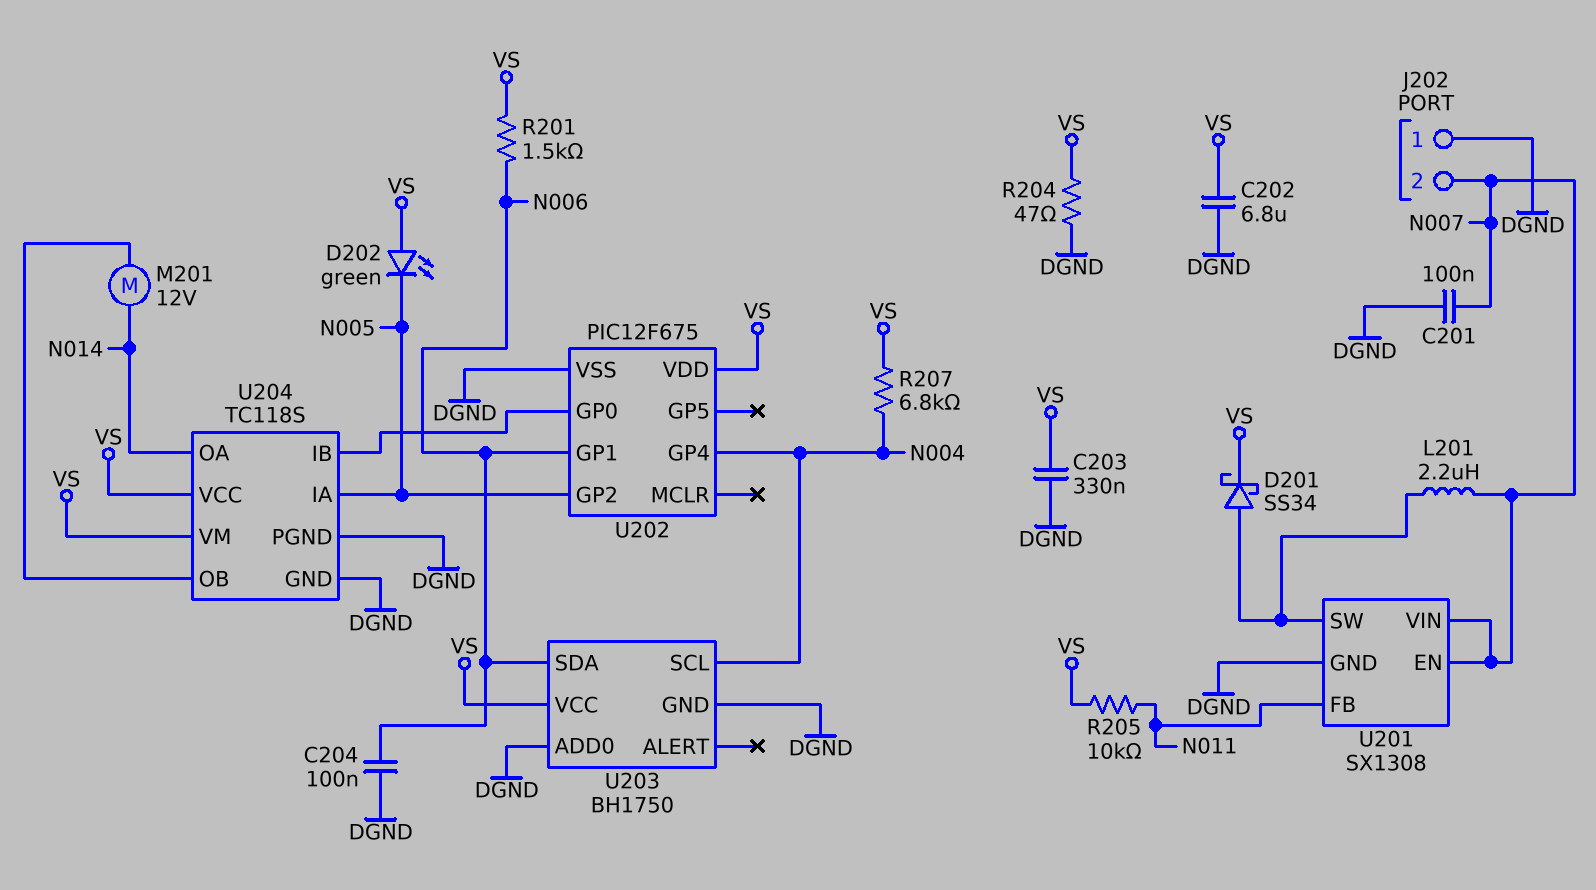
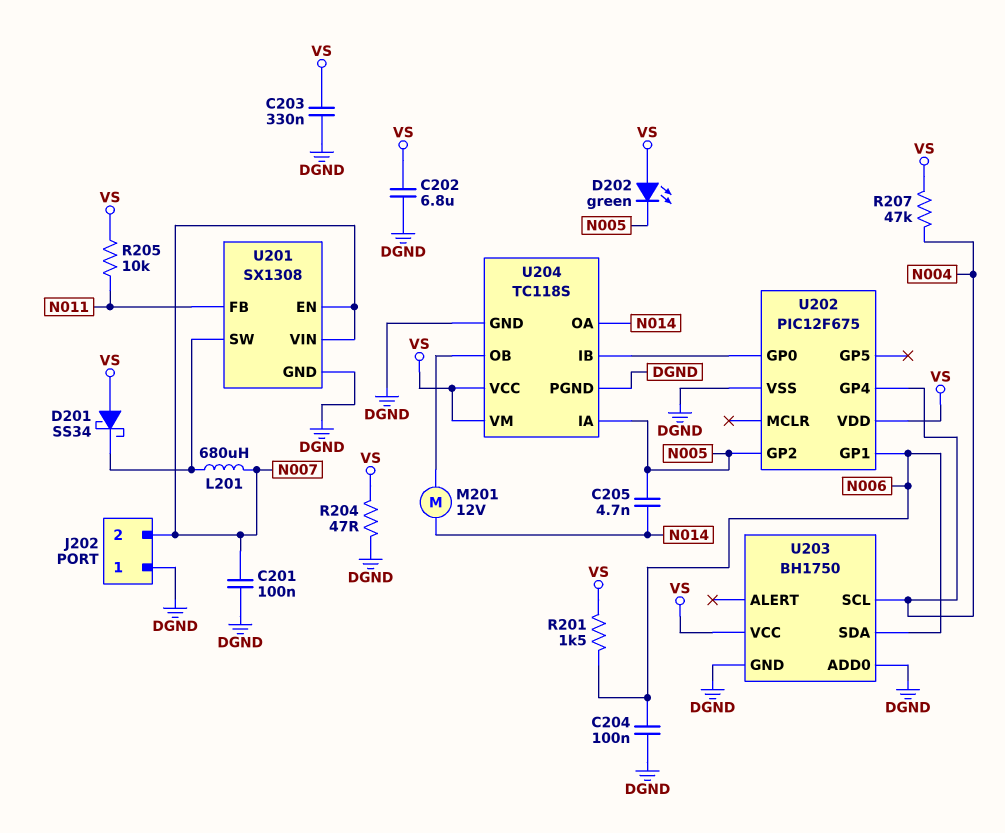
C205: none -> 4.7nF (N005, N014)
D201: schottky SS34 (A U201/SW, K VS) -> schottky SS34 (A VS, K U201/SW)
L201: 2.2uH (N007, U201/SW) -> 680uH (N007, U201/SW)
R207: 6.8k (N004, VS) -> 47k (N004, VS)

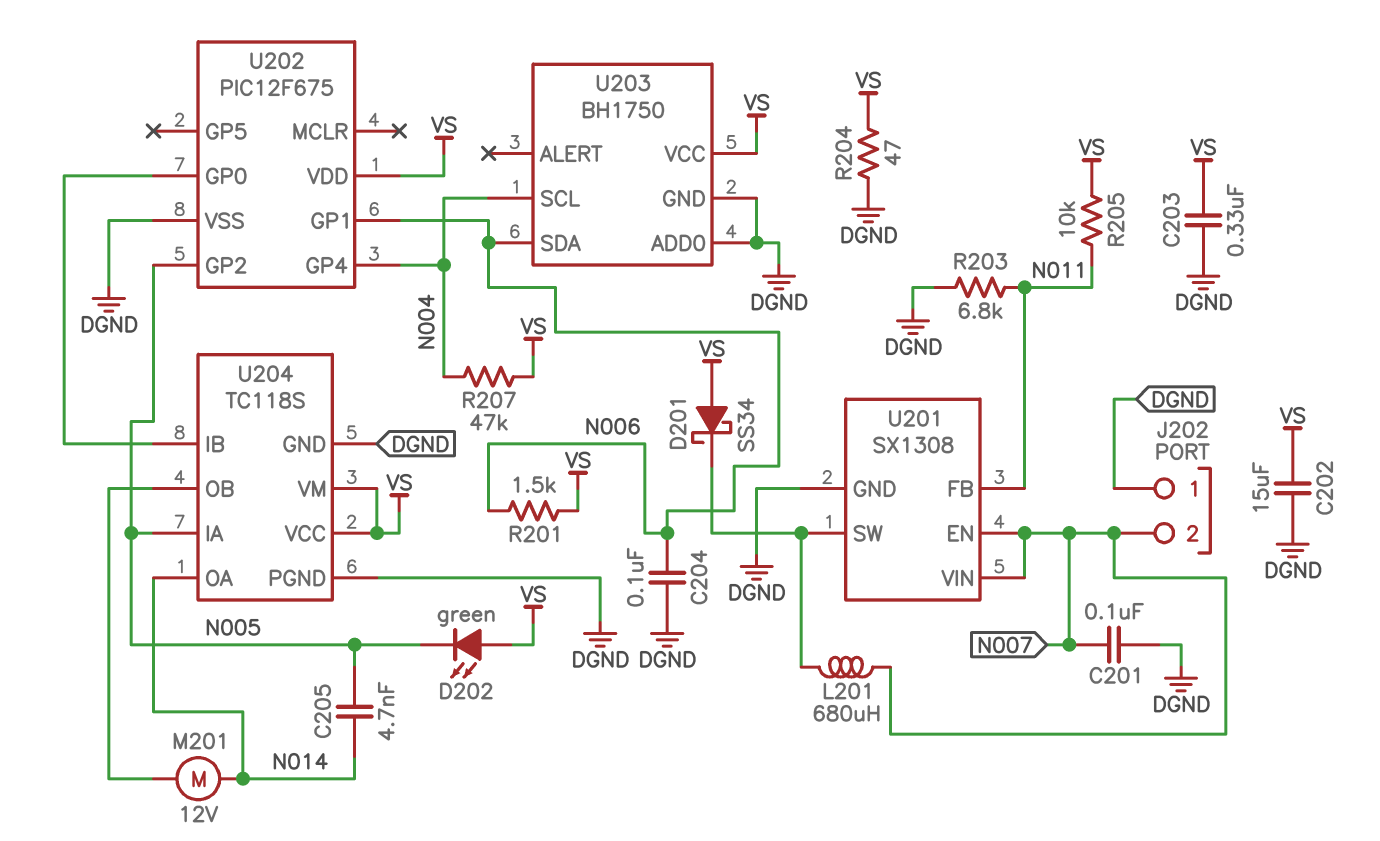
C202: 6.8uF (DGND, VS) -> 15uF (DGND, VS)
R203: none -> 6.8k (DGND, N011)

